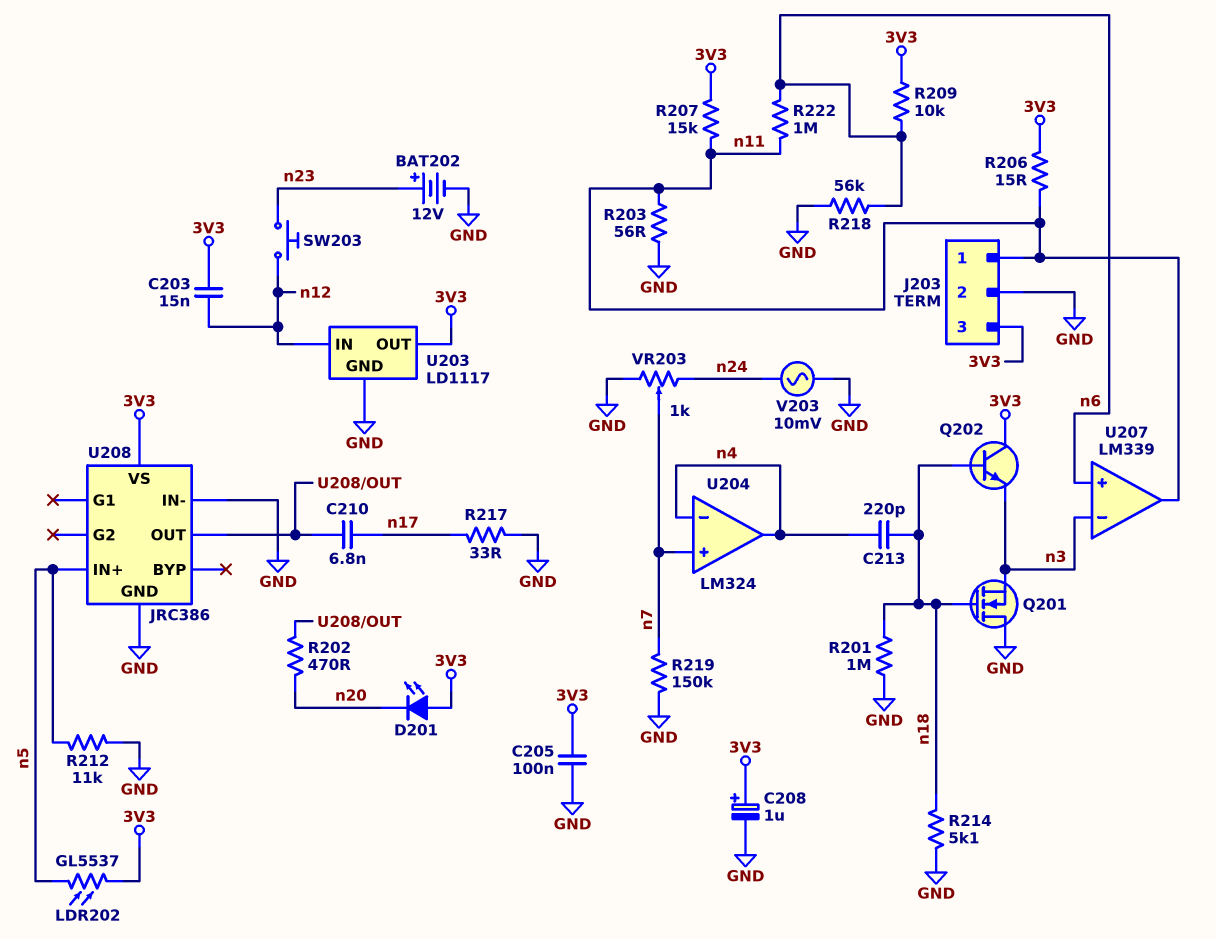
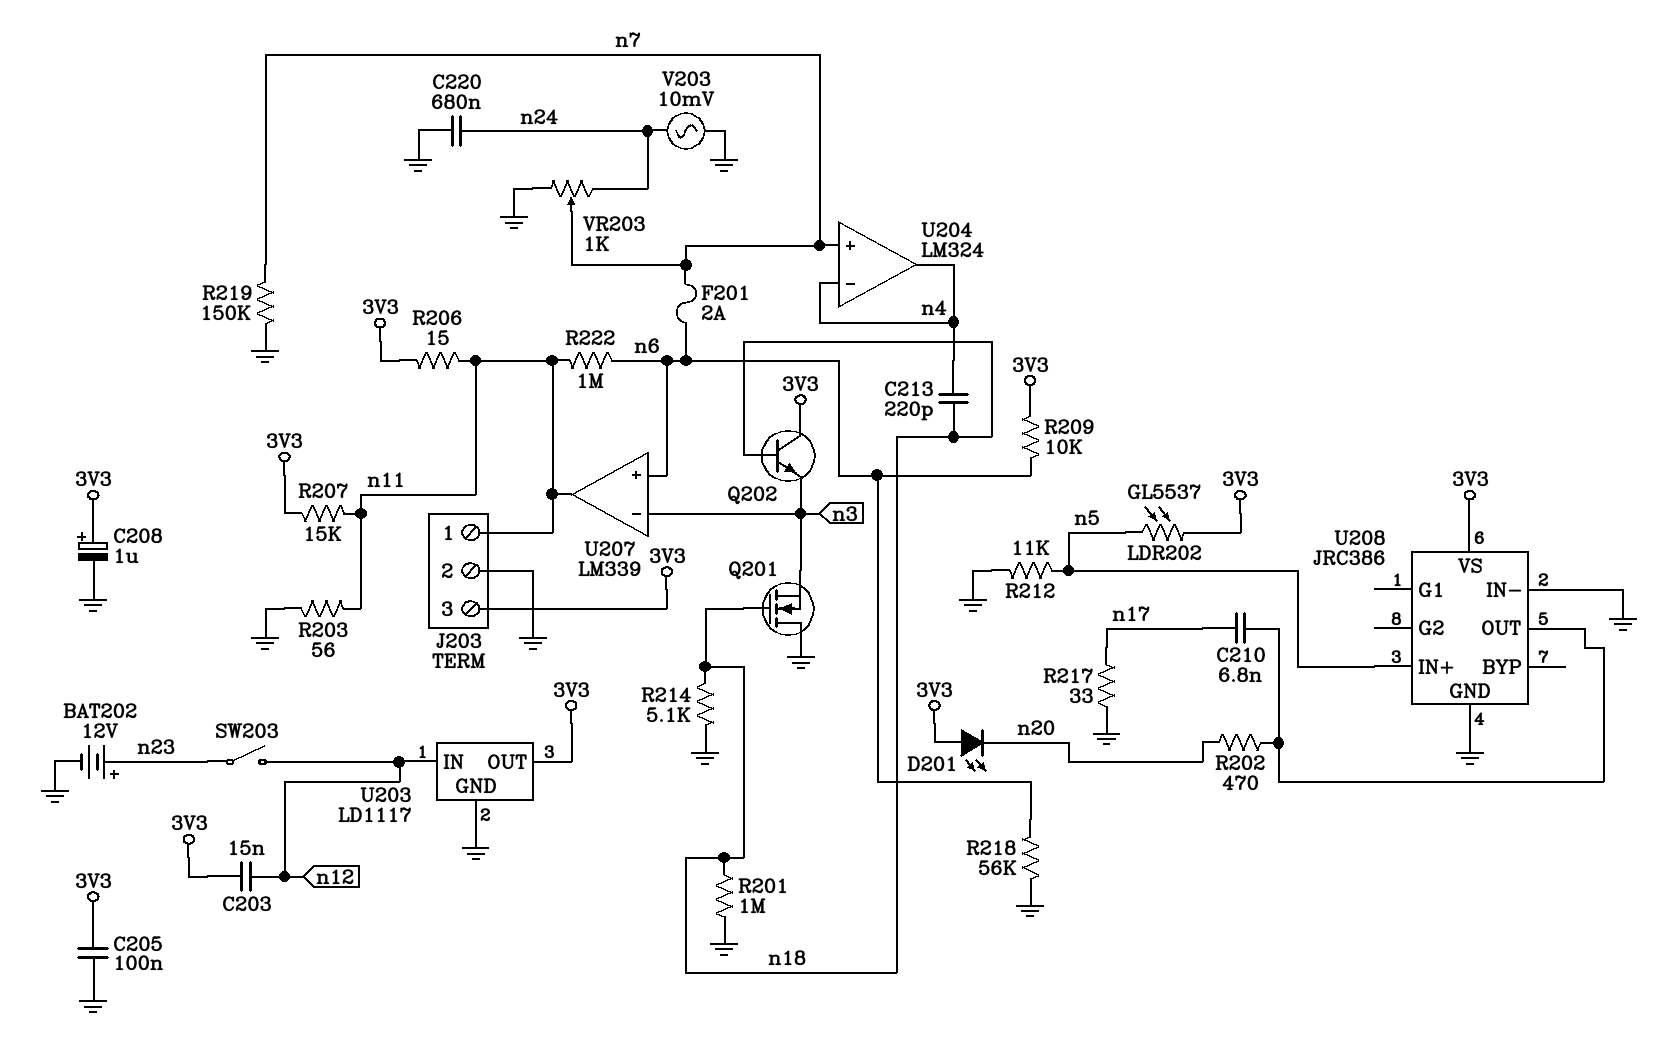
C220: none -> 680nF (GND, n24)
F201: none -> 2A (n6, n7)
SW203: button (n12, n23) -> switch (n12, n23)

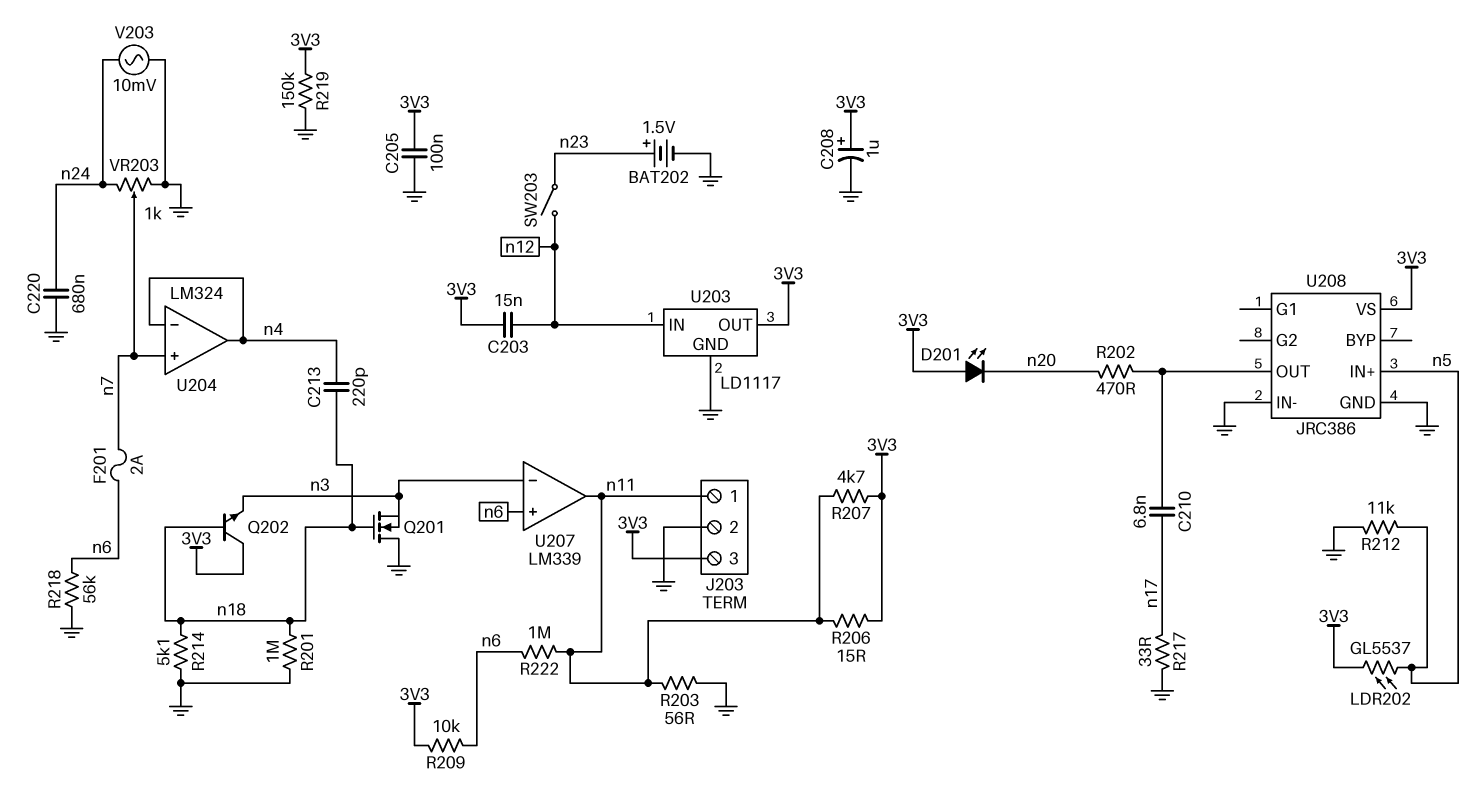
BAT202: 12V (plus n23, minus GND) -> 1.5V (plus n23, minus GND)
R207: 15k (3V3, n11) -> 4.7k (3V3, n11)
R219: 150k (GND, n7) -> 150k (3V3, GND)

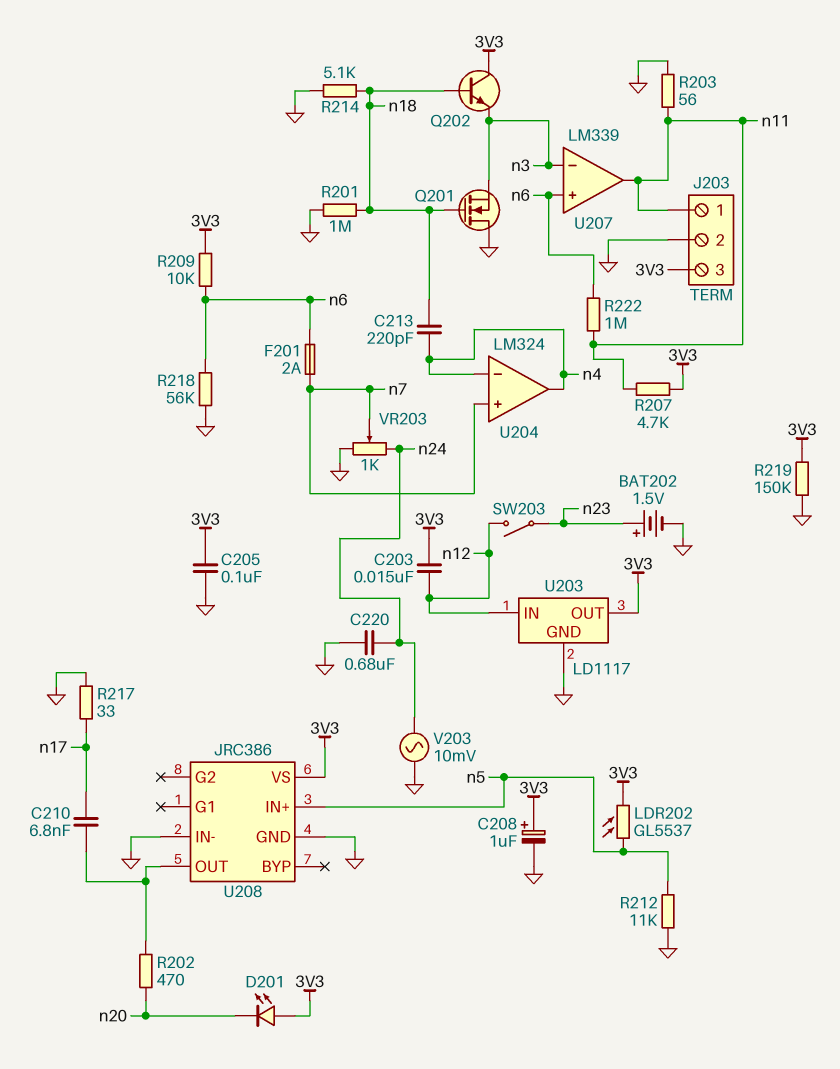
R206: 15 (3V3, n11) -> none

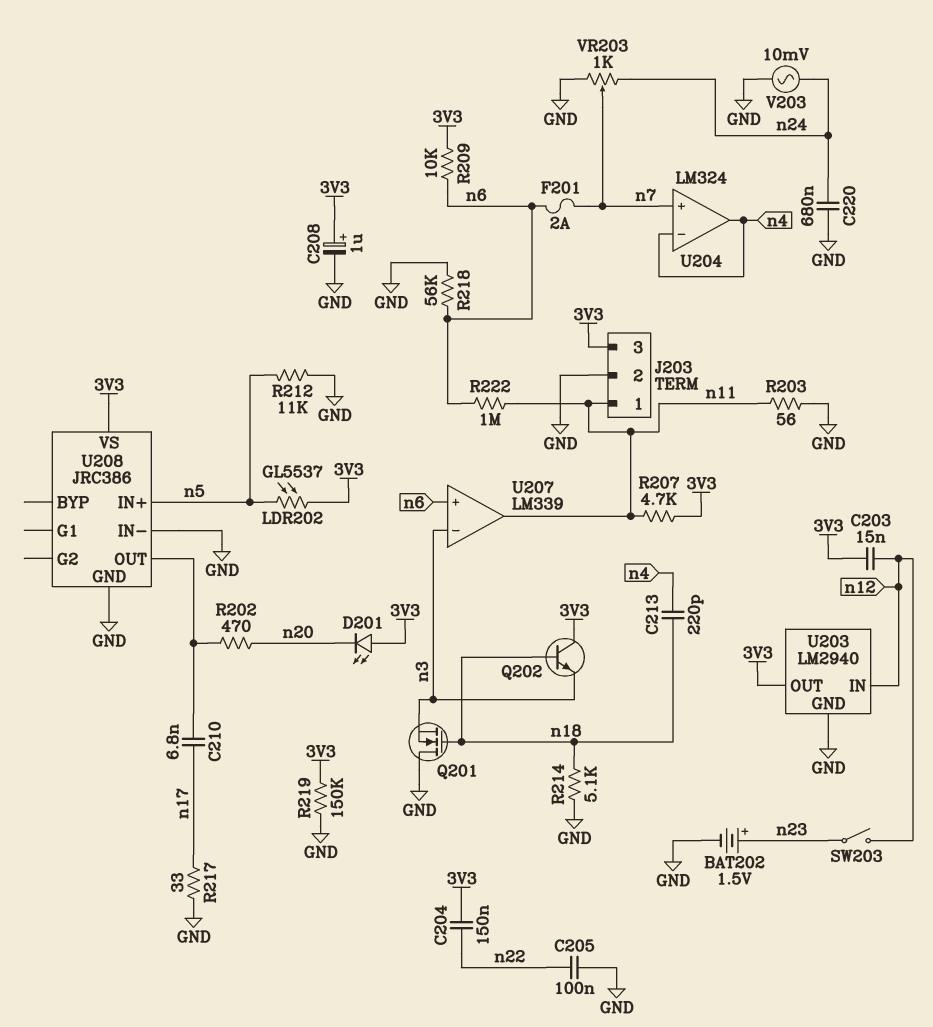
C204: none -> 150nF (3V3, n22)
C205: 100nF (3V3, GND) -> 100nF (GND, n22)
R201: 1M (GND, n18) -> none
U203: LD1117 -> LM2940

